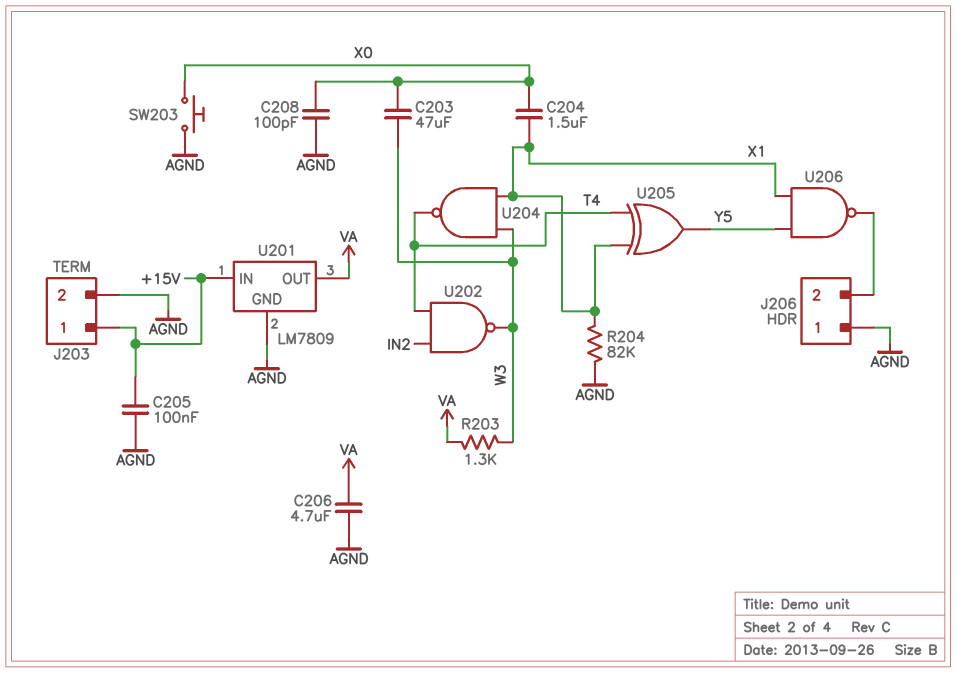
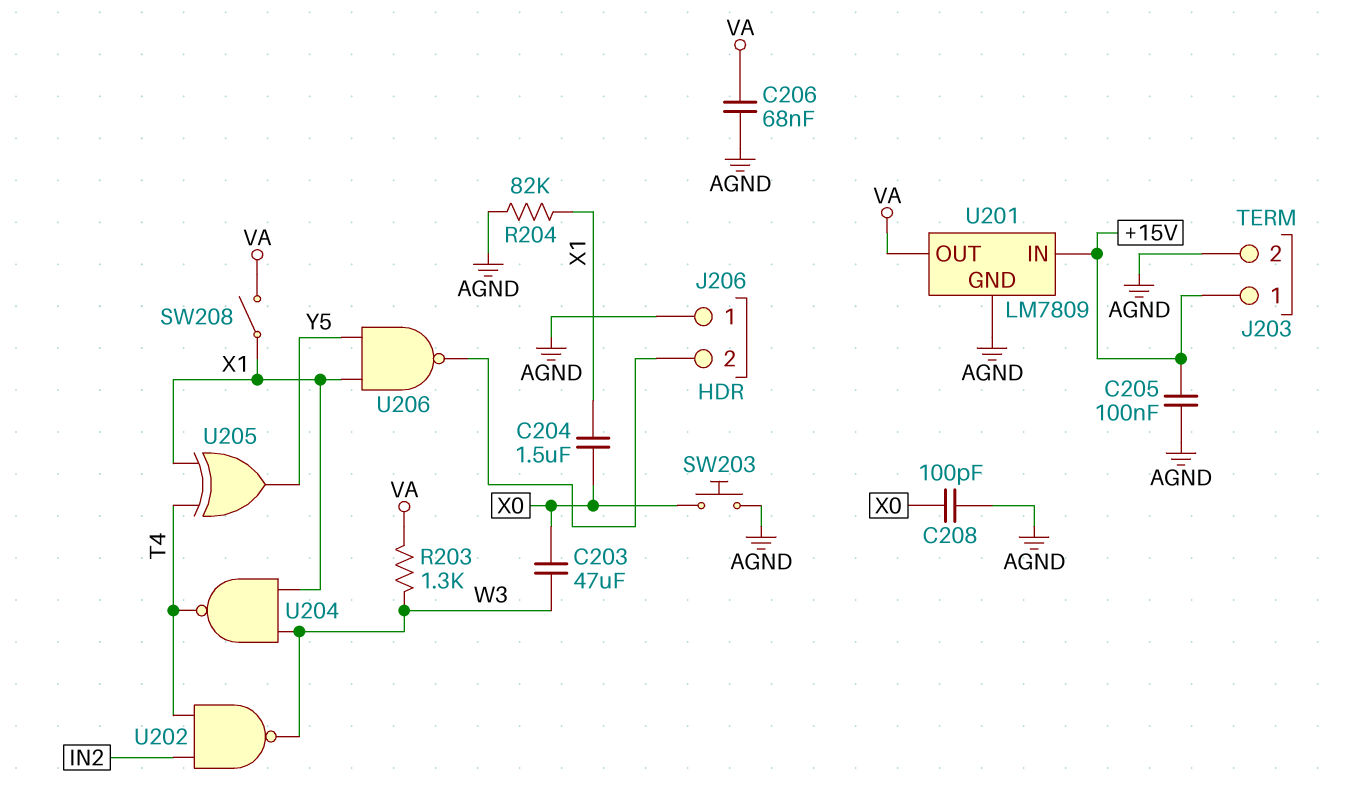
C206: 4.7uF (AGND, VA) -> 68nF (AGND, VA)
SW208: none -> switch (VA, X1)

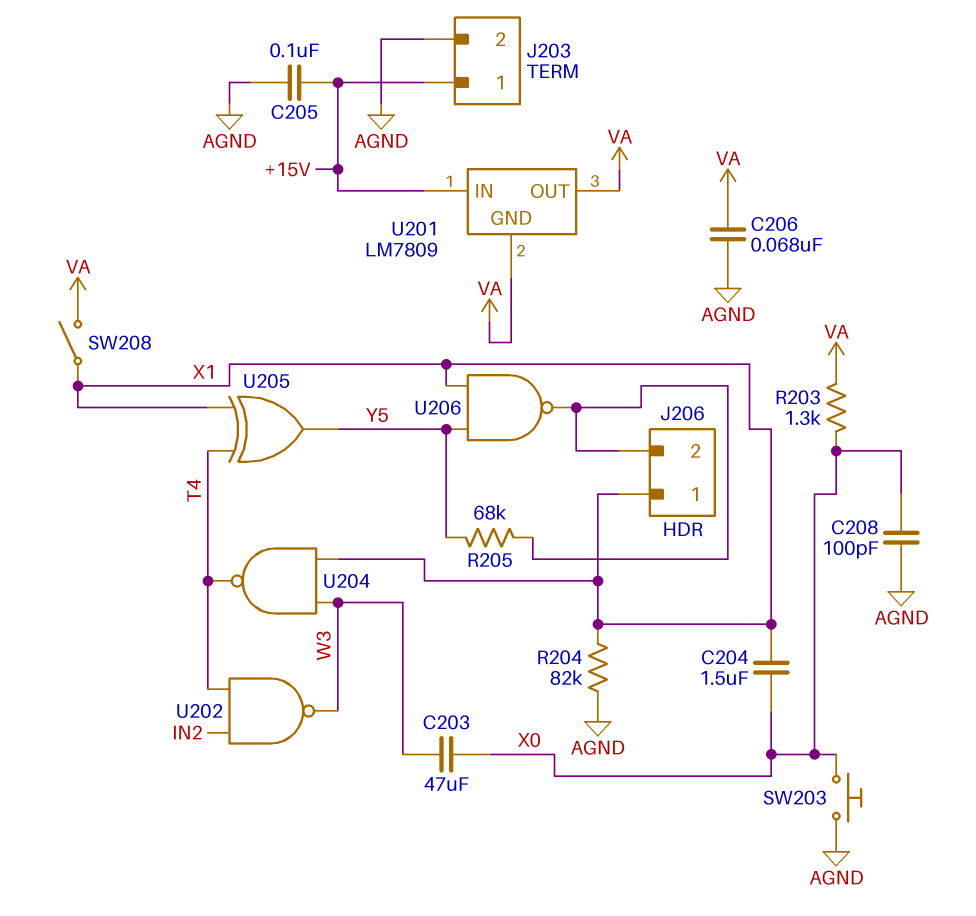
J206 pin 1: AGND -> X1
R203: 1.3k (VA, W3) -> 1.3k (VA, X0)
R205: none -> 68k (J206/2, Y5)
U201 pin GND: AGND -> VA

